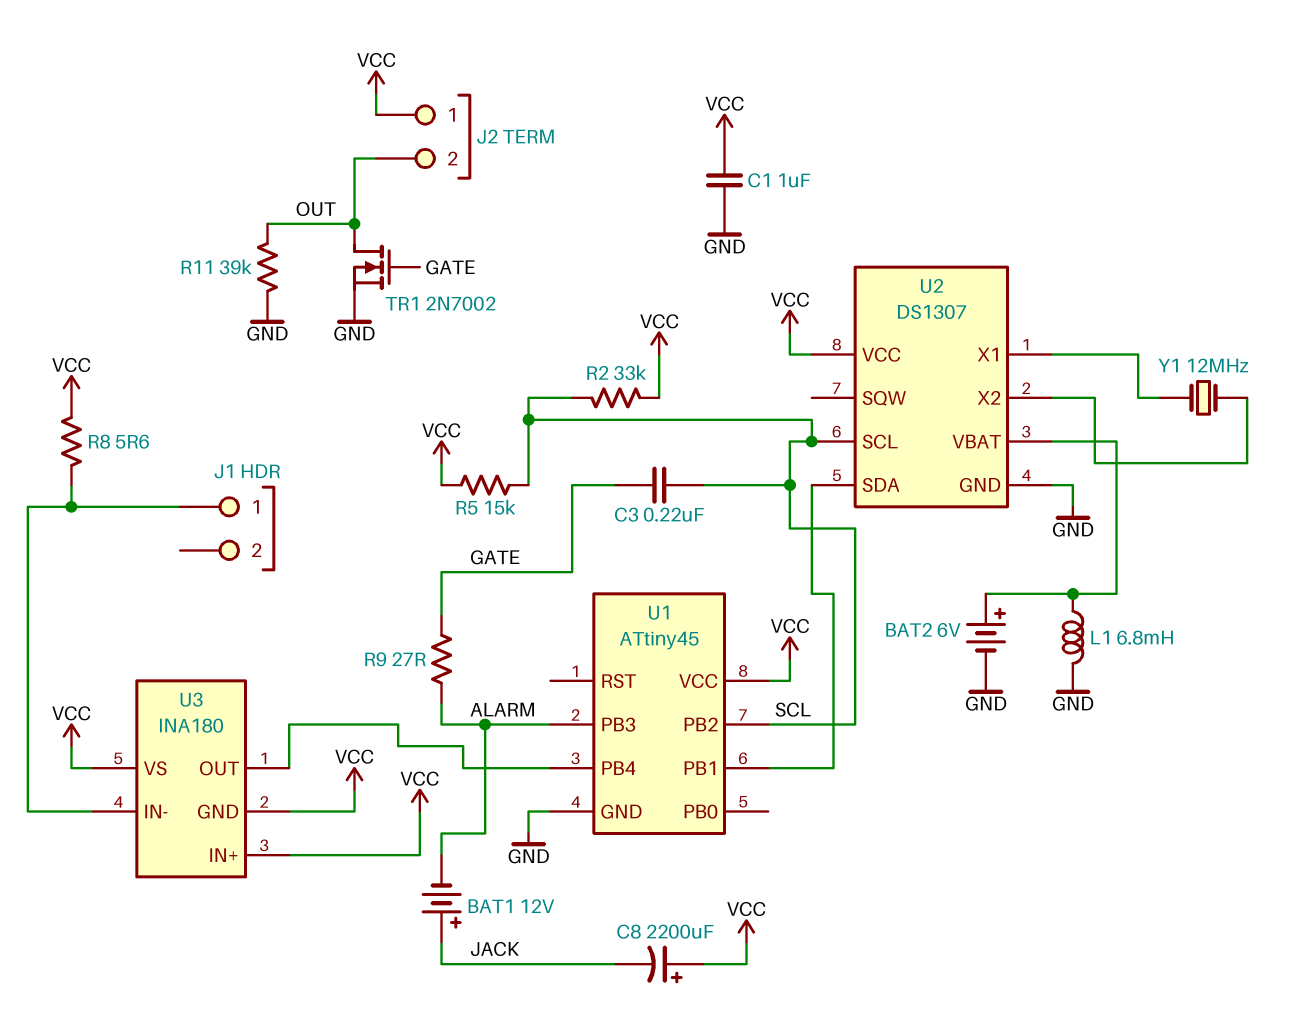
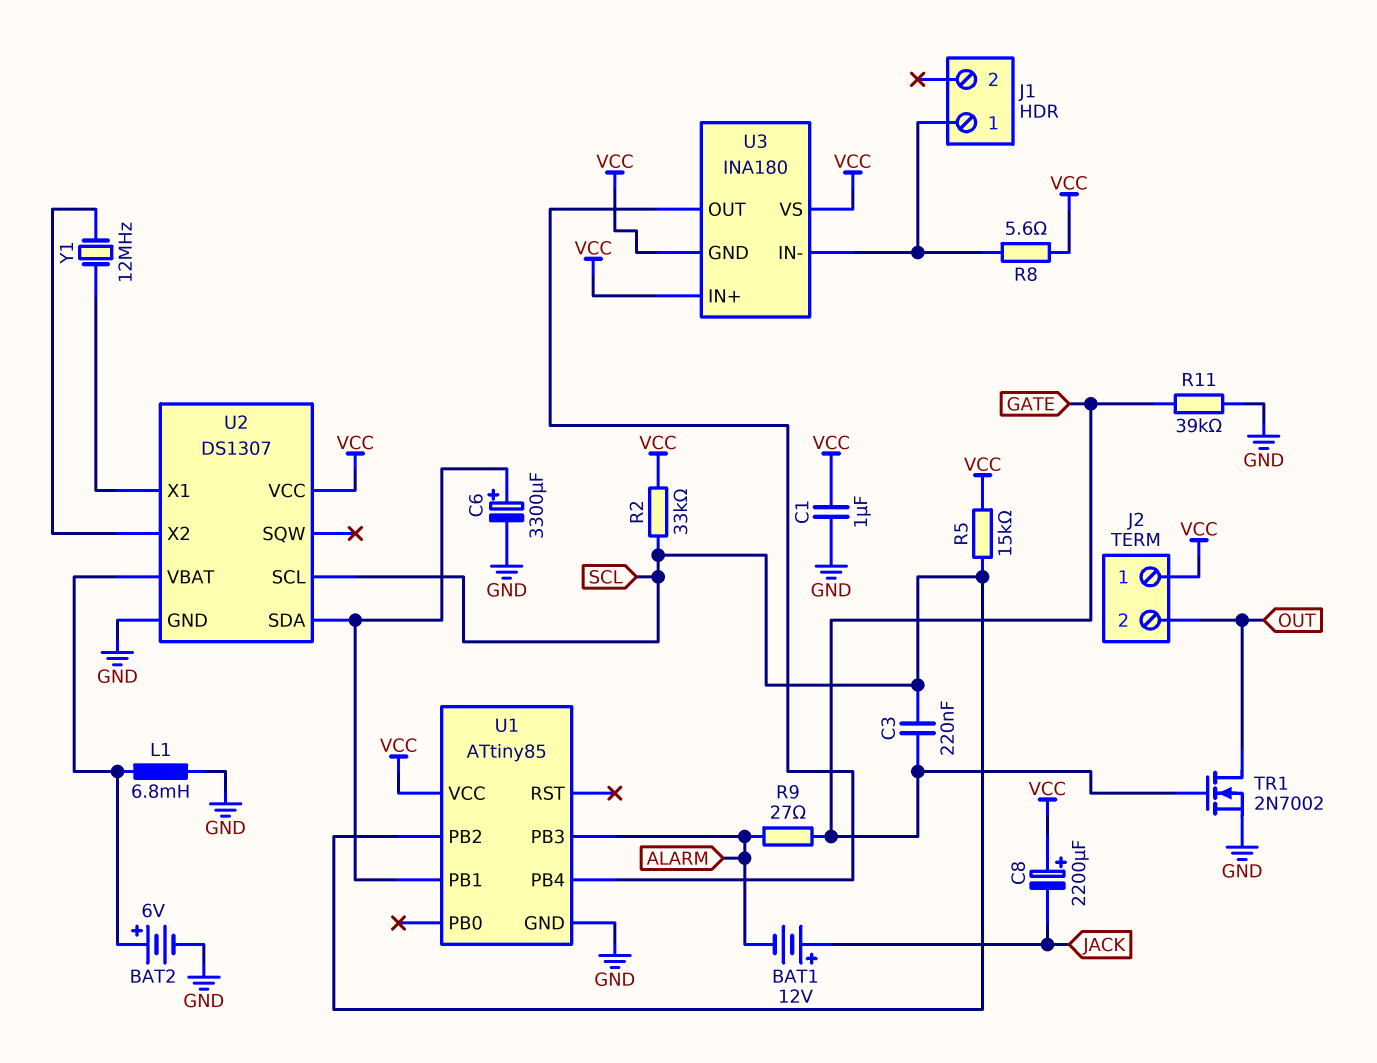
C6: none -> 3300uF (plus U1/PB1, minus GND)
R11: 39k (GND, OUT) -> 39k (GATE, GND)
U1: ATtiny45 -> ATtiny85

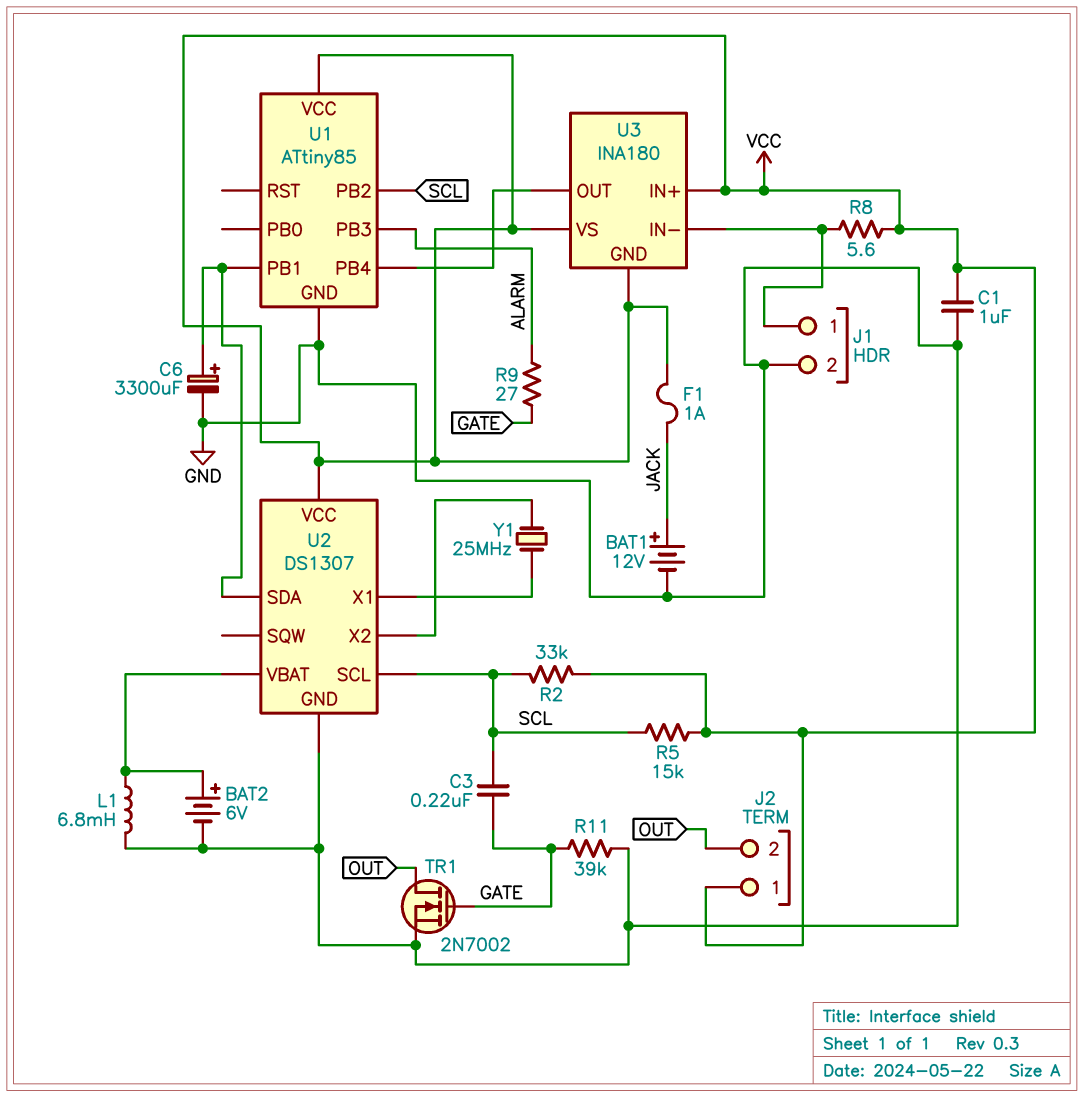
BAT1: 12V (plus JACK, minus ALARM) -> 12V (plus JACK, minus GND)
C8: 2200uF (plus VCC, minus JACK) -> none
F1: none -> 1A (JACK, VCC)
J1 pin 2: none -> GND
Y1: 12MHz (U2/X1, U2/X2) -> 25MHz (U2/X1, U2/X2)

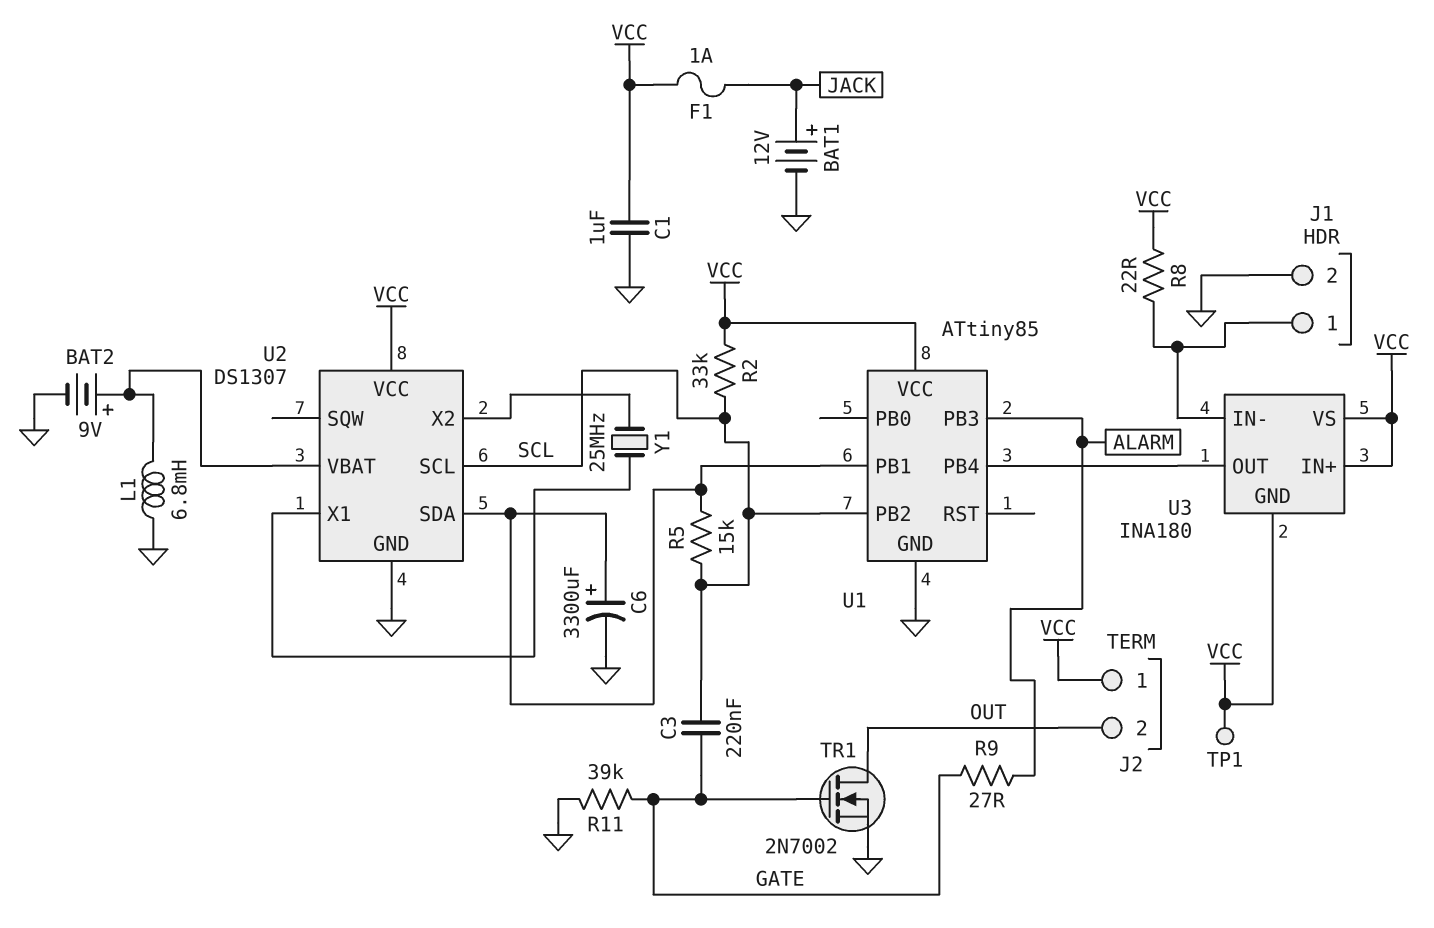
BAT2: 6V (plus U2/VBAT, minus GND) -> 9V (plus U2/VBAT, minus GND)
R5: 15k (SCL, VCC) -> 15k (SCL, U1/PB1)
R8: 5.6 (J1/1, VCC) -> 22 (J1/1, VCC)
TP1: none -> test point (VCC)

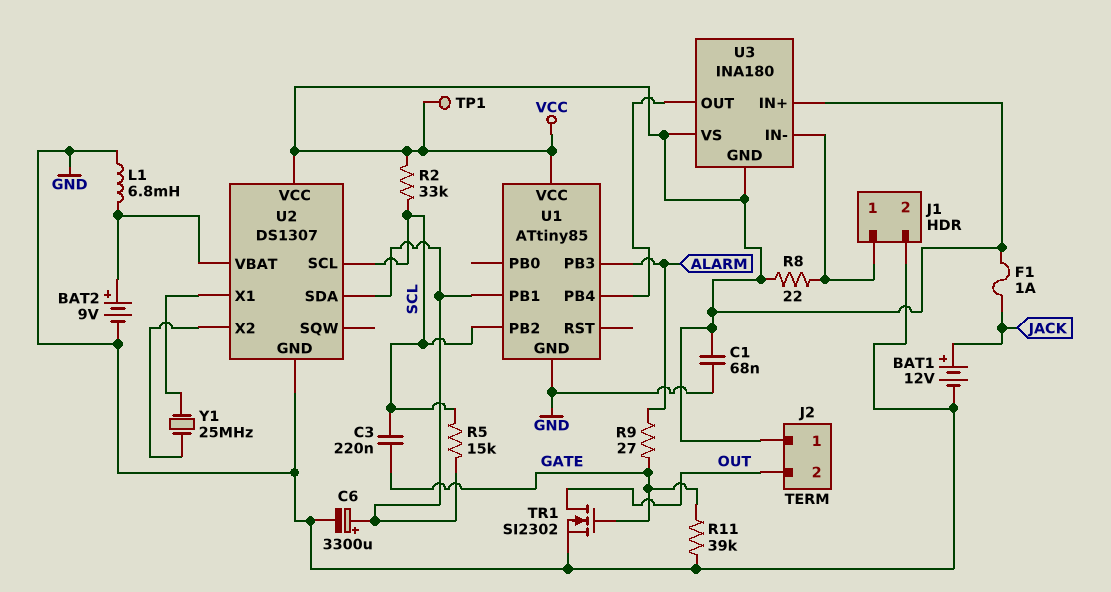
C1: 1uF (GND, VCC) -> 68nF (GND, VCC)
TR1: NMOS 2N7002 (G GATE, D OUT, S GND) -> NMOS SI2302 (G GATE, D OUT, S GND)

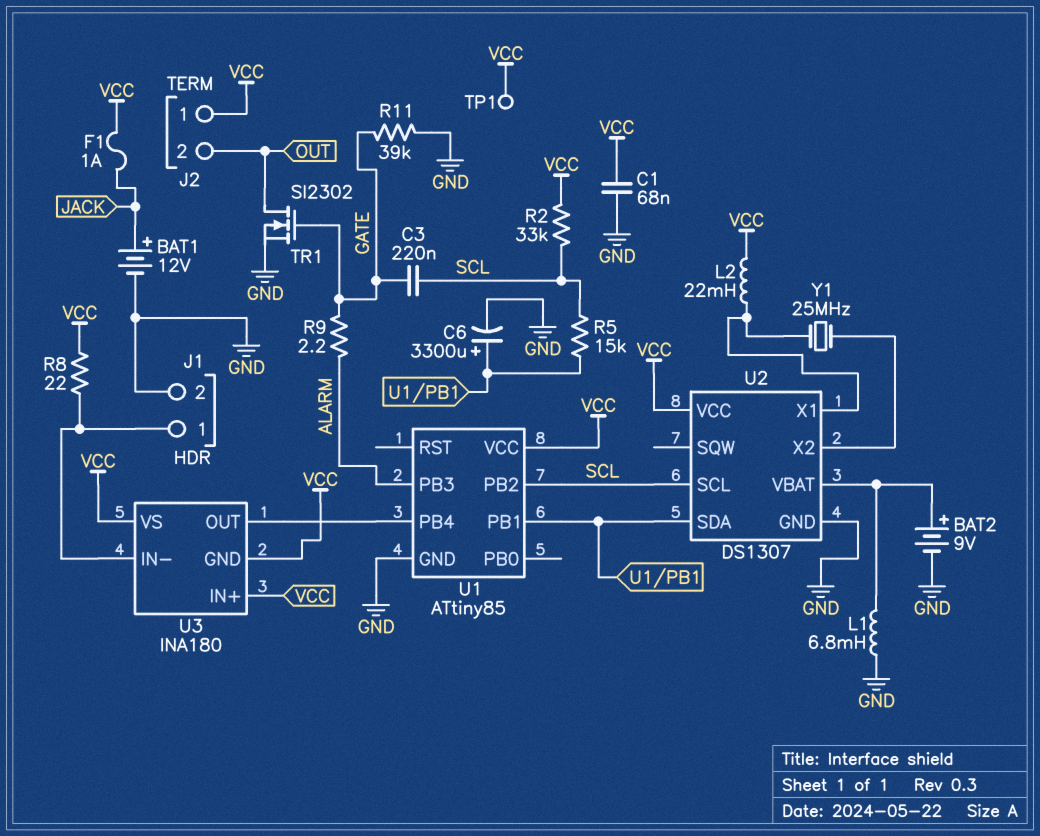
L2: none -> 22mH (U2/X1, VCC)
R9: 27 (ALARM, GATE) -> 2.2 (ALARM, GATE)

